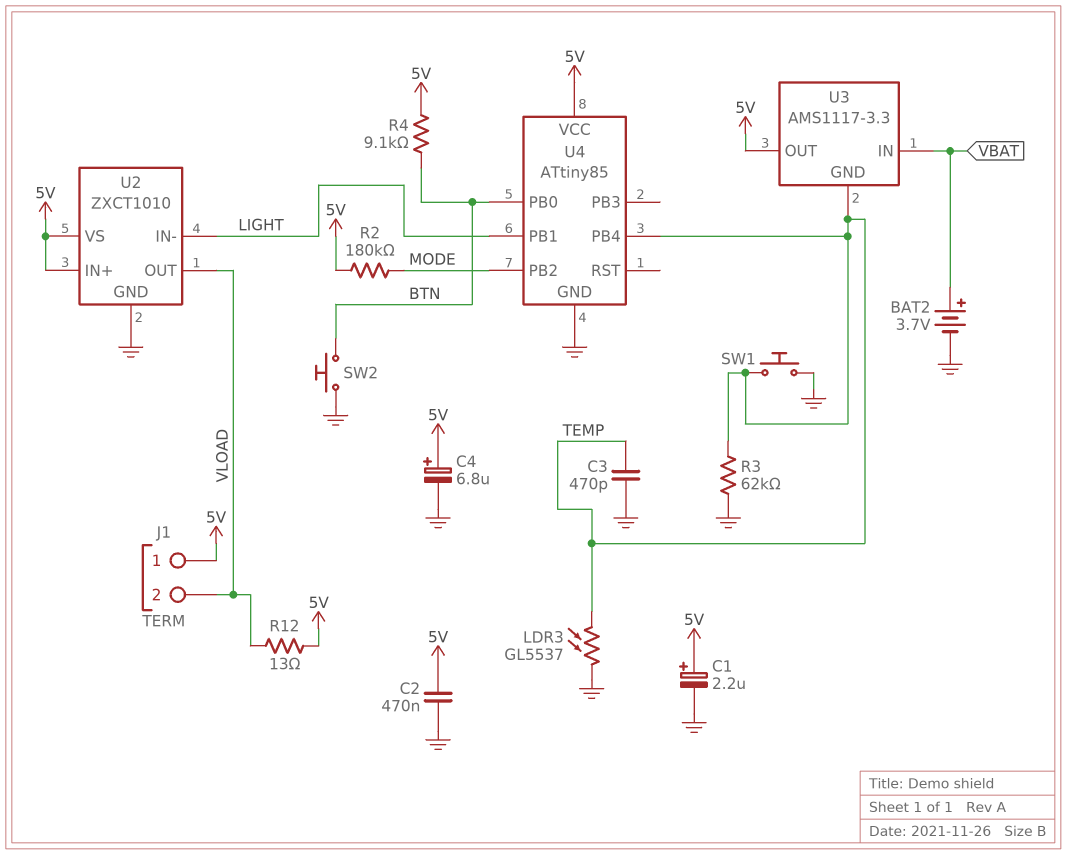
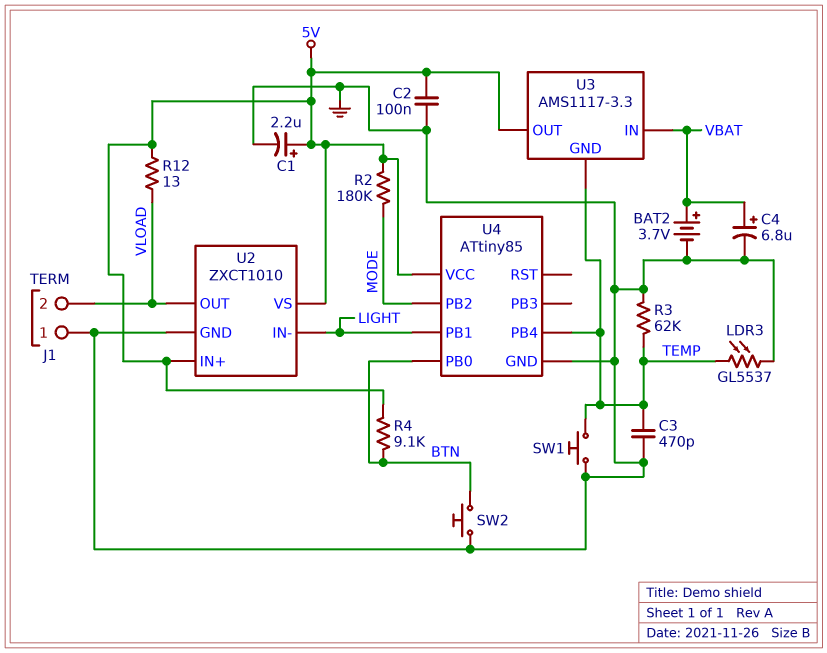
C2: 470nF (5V, GND) -> 100nF (5V, GND)
C4: 6.8uF (plus 5V, minus GND) -> 6.8uF (plus VBAT, minus GND)
J1 pin 1: 5V -> GND

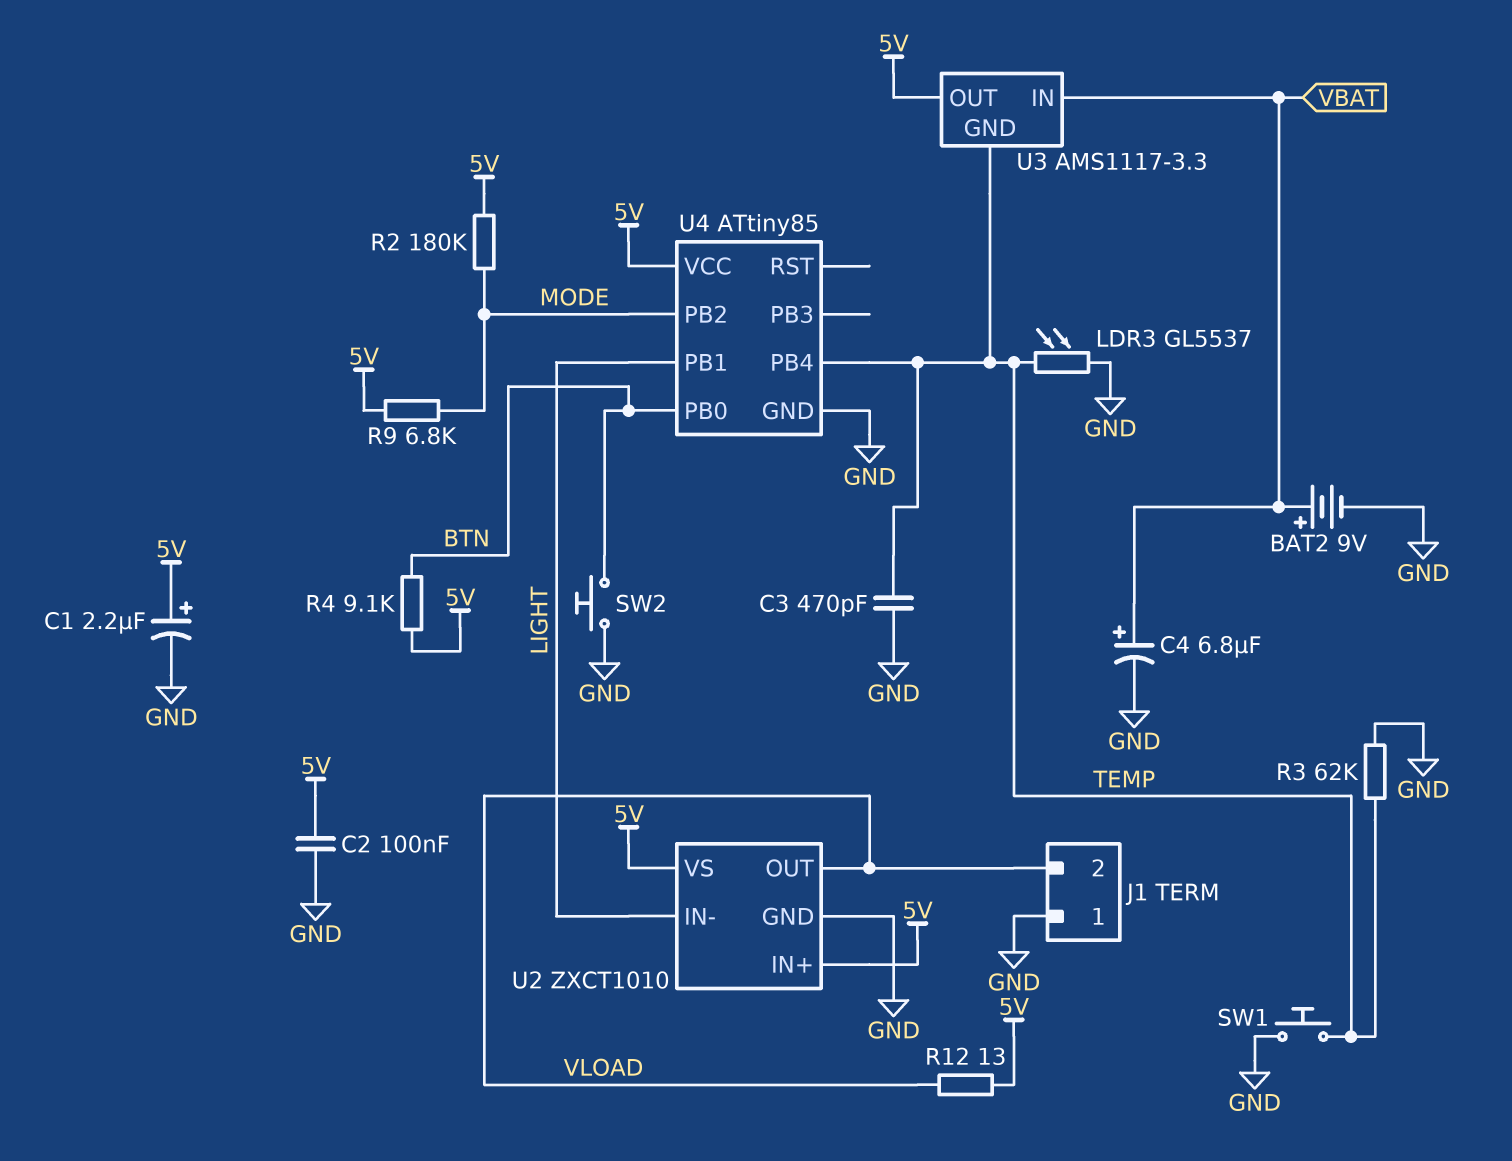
BAT2: 3.7V (plus VBAT, minus GND) -> 9V (plus VBAT, minus GND)
R9: none -> 6.8k (5V, MODE)

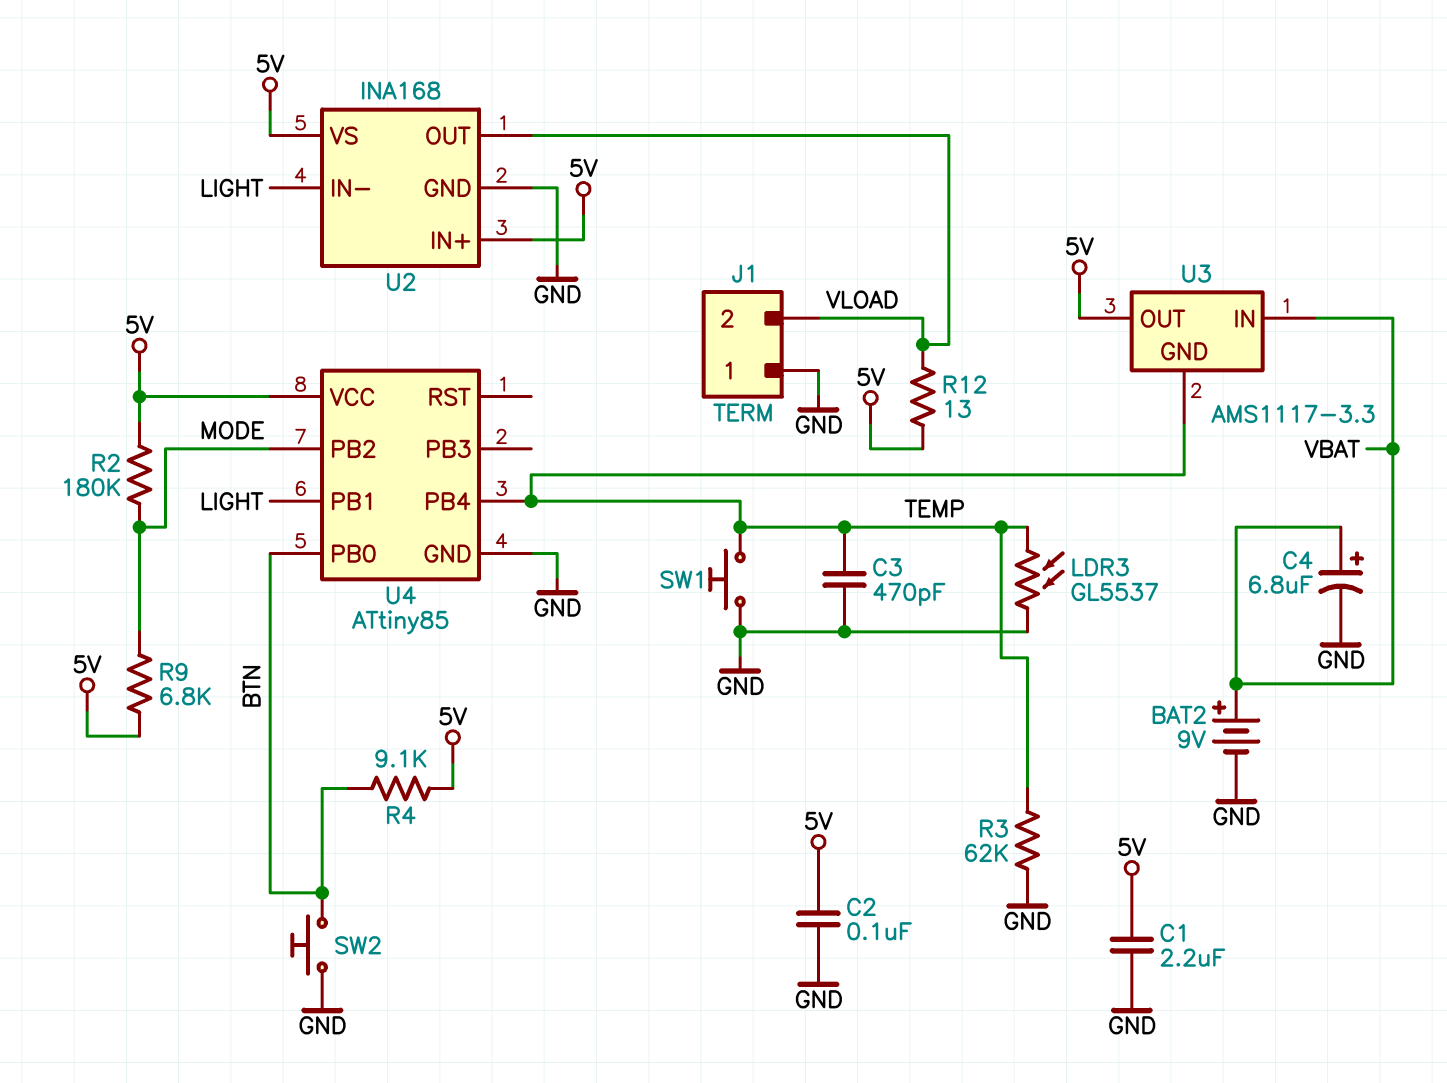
C1: 2.2uF (plus 5V, minus GND) -> 2.2uF (5V, GND)
U2: ZXCT1010 -> INA168

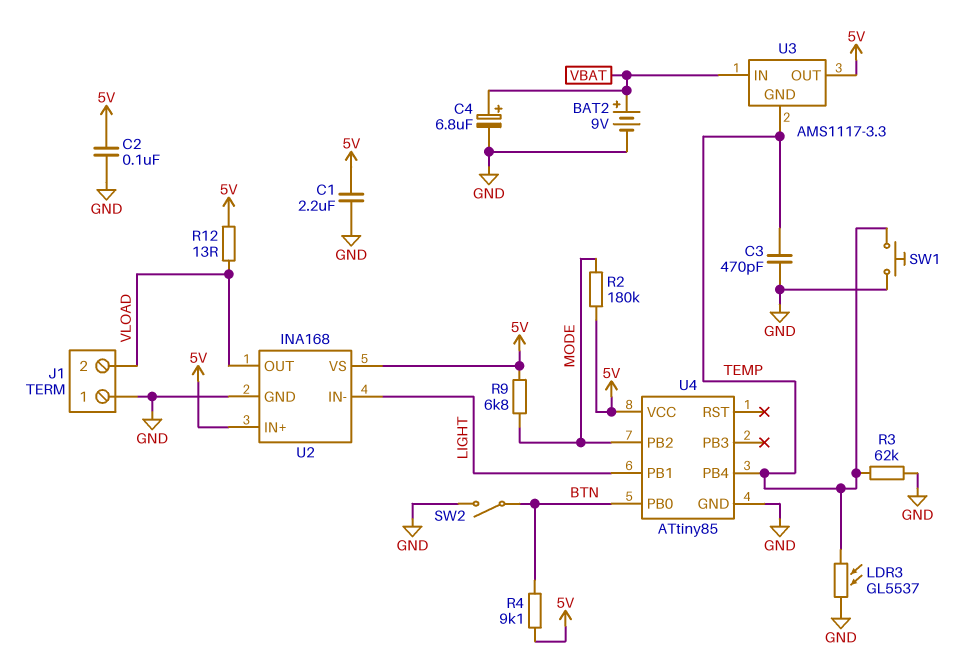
SW2: button (BTN, GND) -> switch (BTN, GND)

